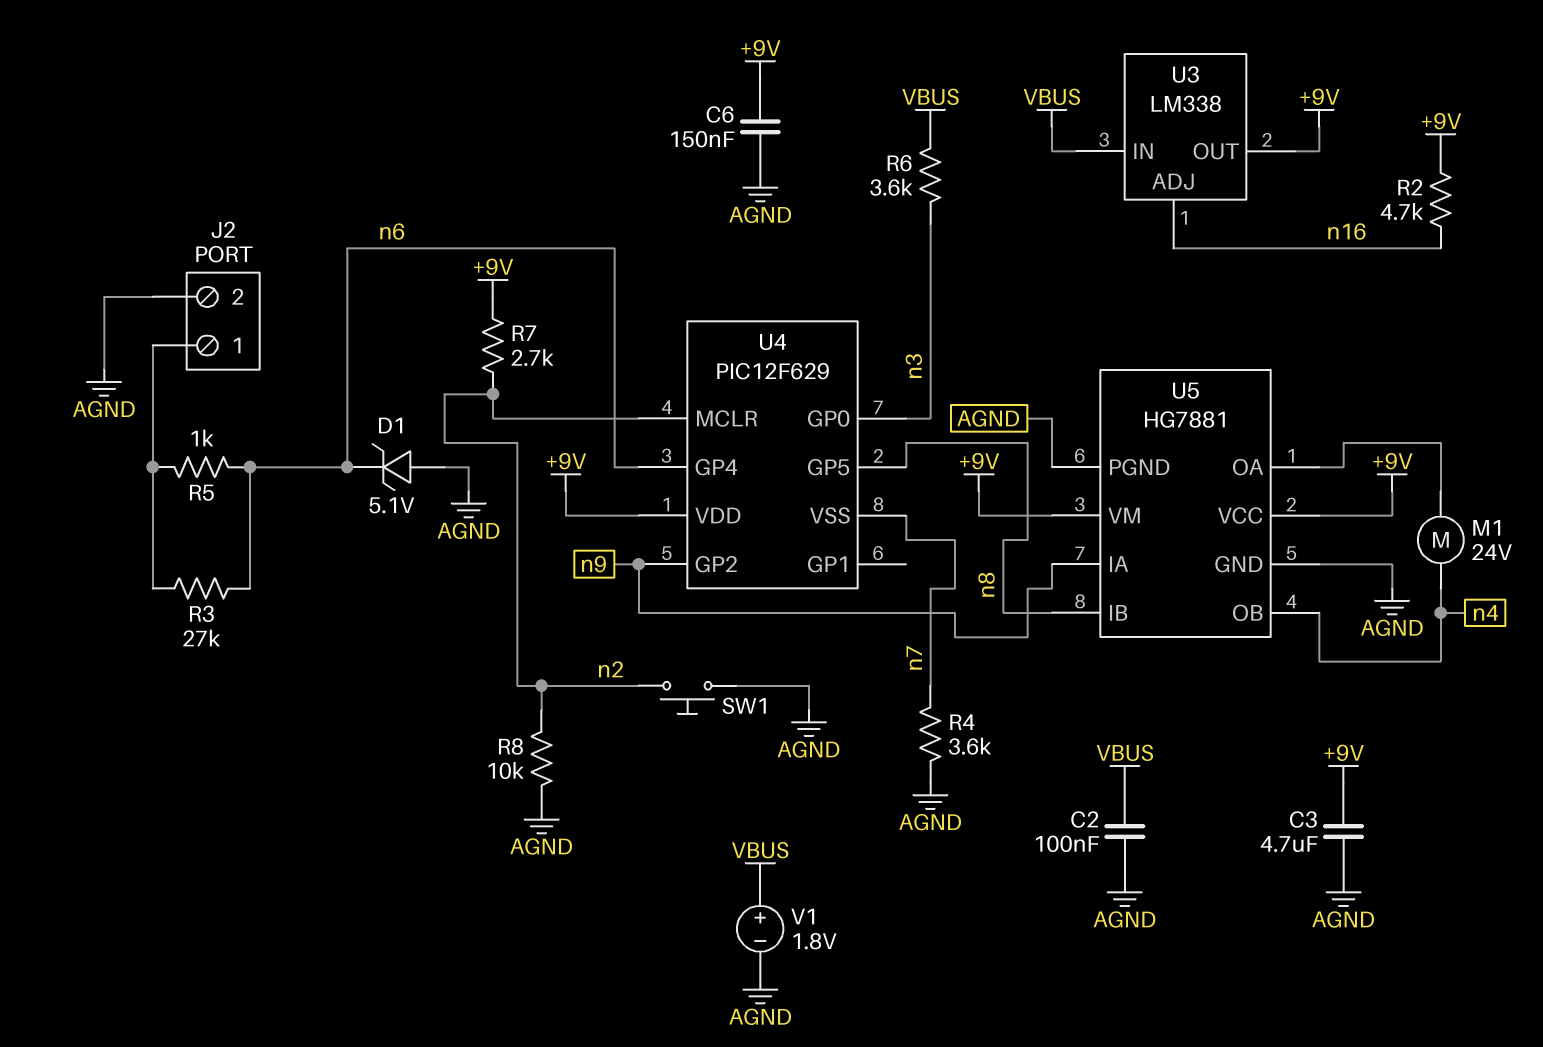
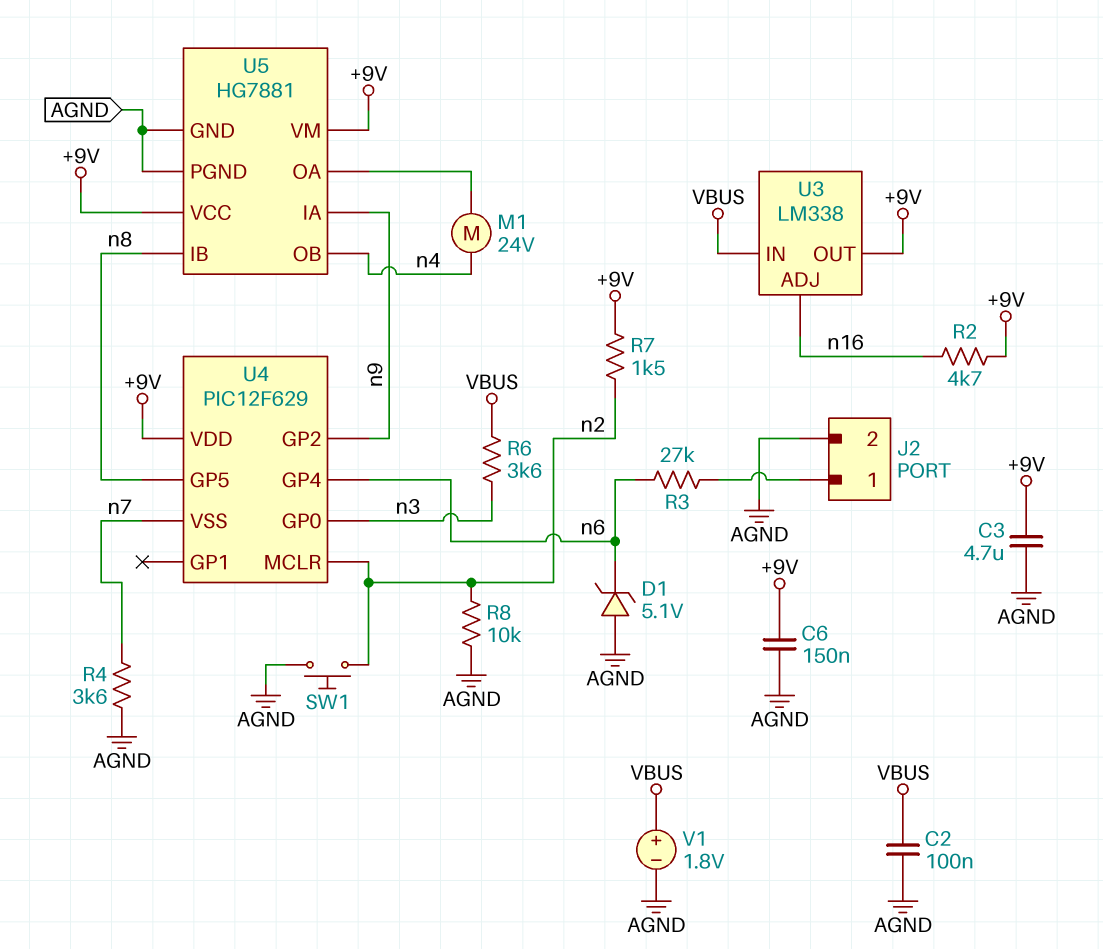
R5: 1k (J2/1, n6) -> none
R7: 2.7k (+9V, n2) -> 1.5k (+9V, n2)

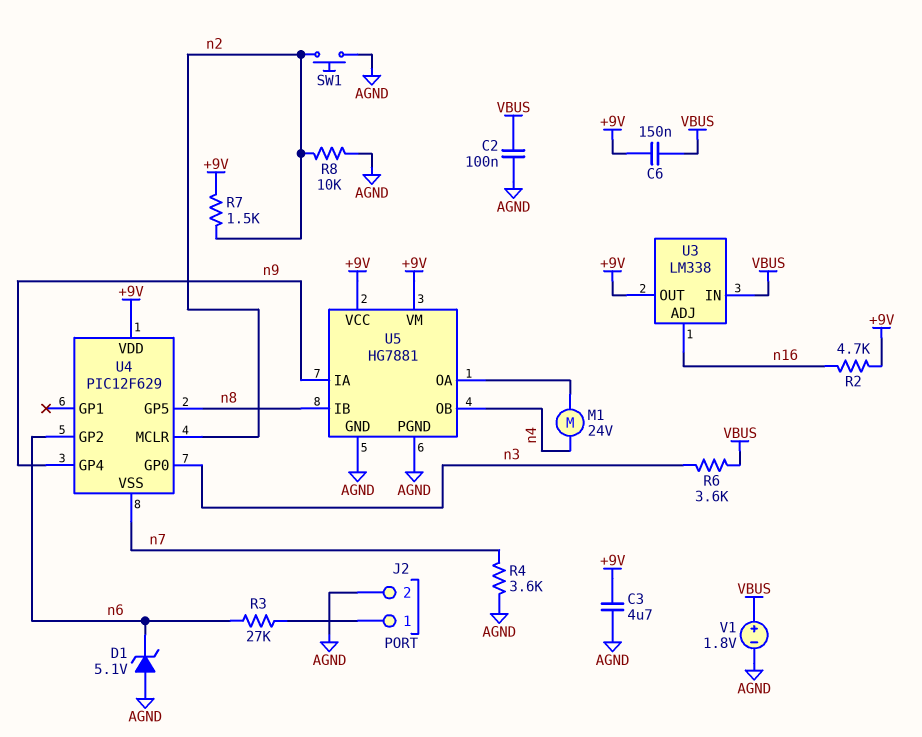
C6: 150nF (+9V, AGND) -> 150nF (+9V, VBUS)
U4 pin GP2: n9 -> n6
U4 pin GP4: n6 -> n9

